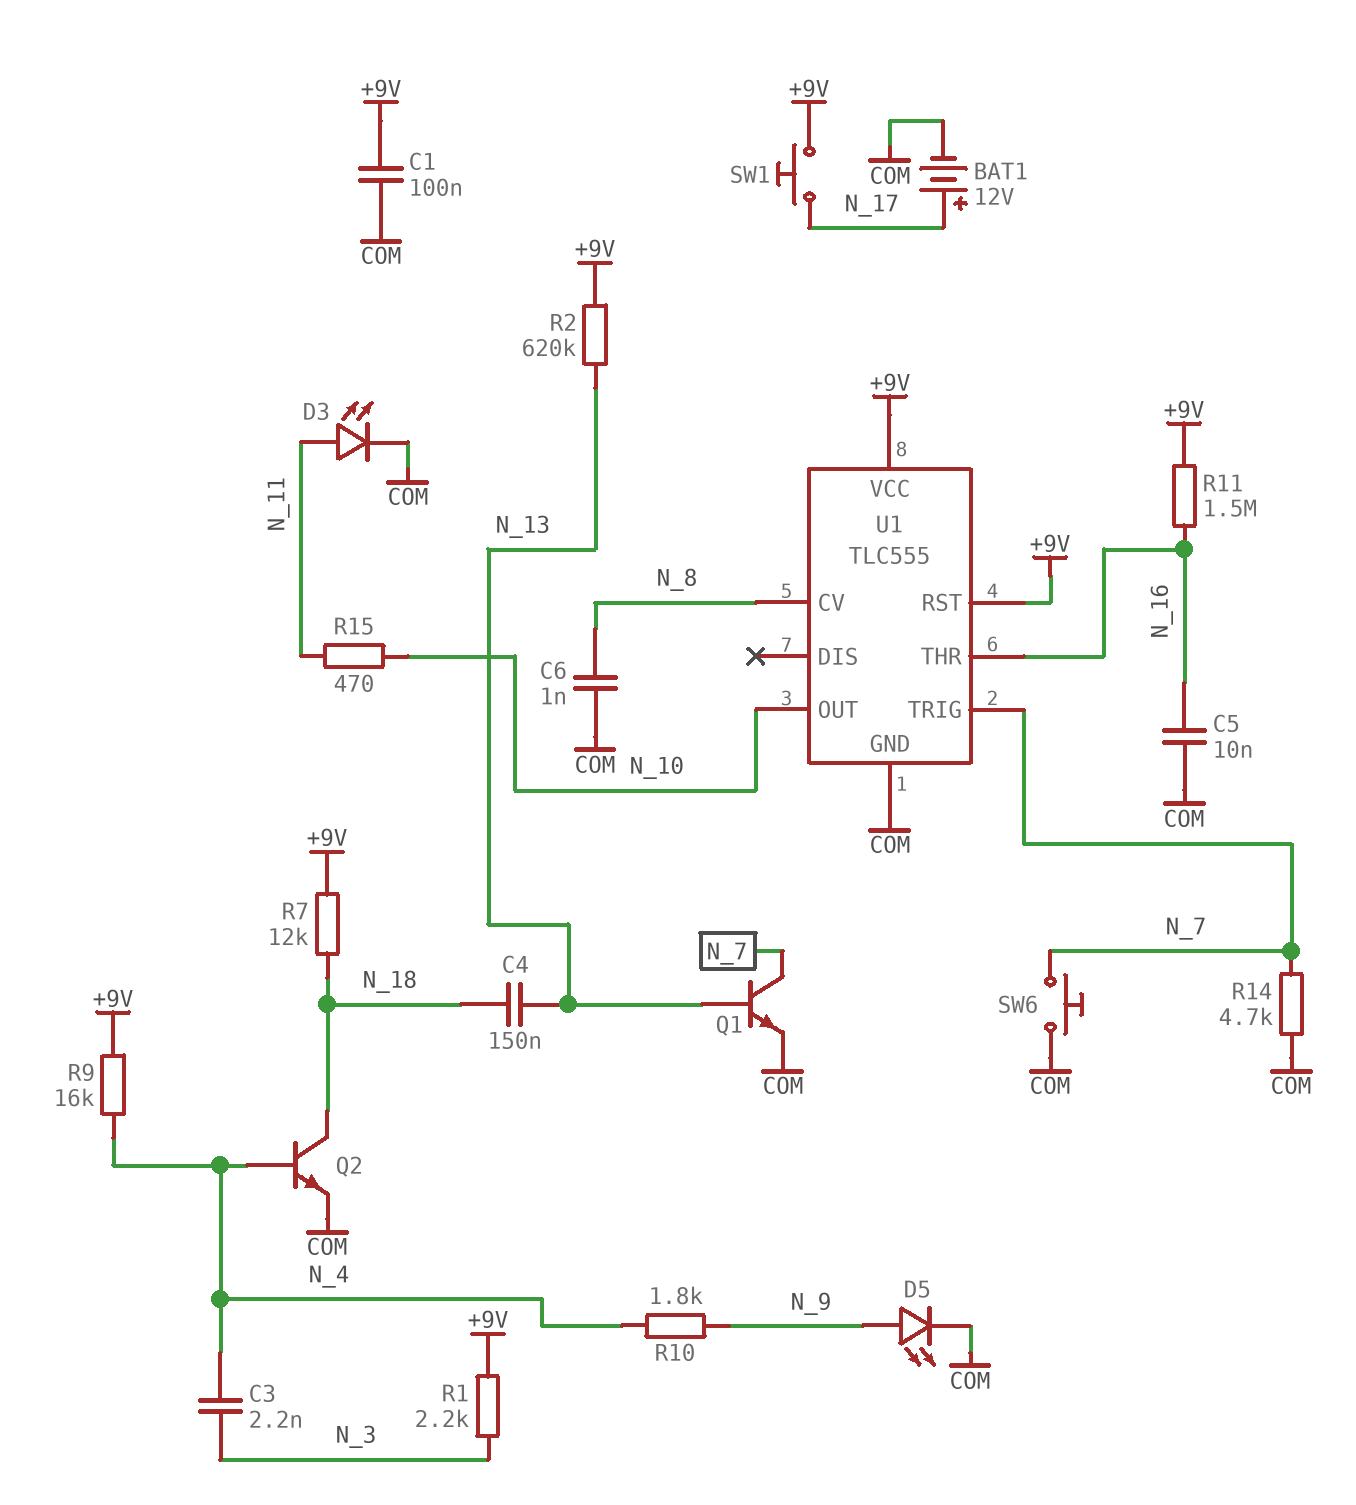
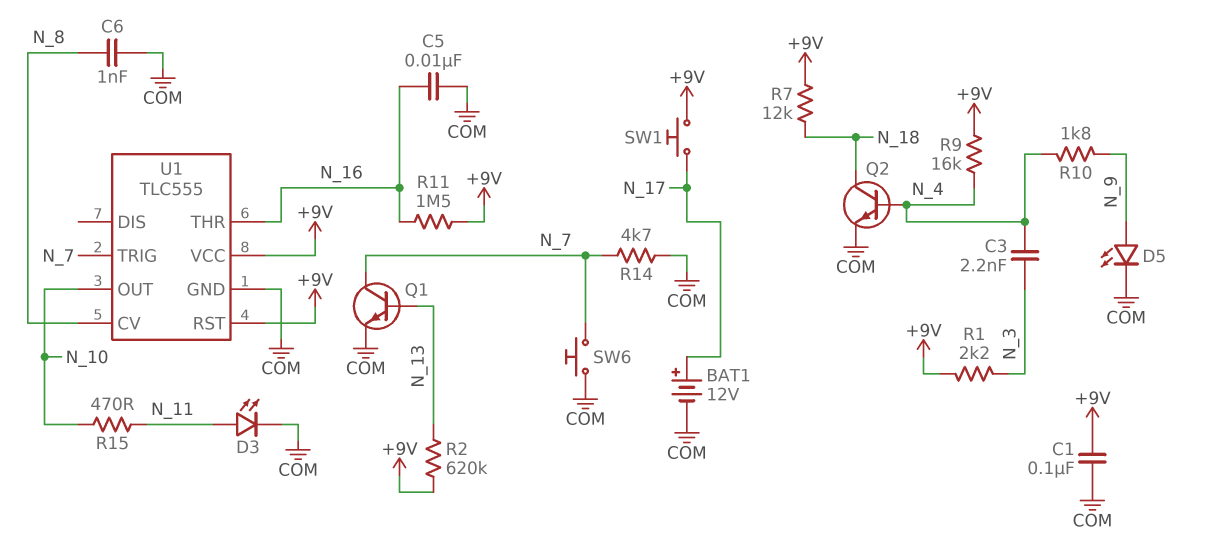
C4: 150nF (N_13, N_18) -> none

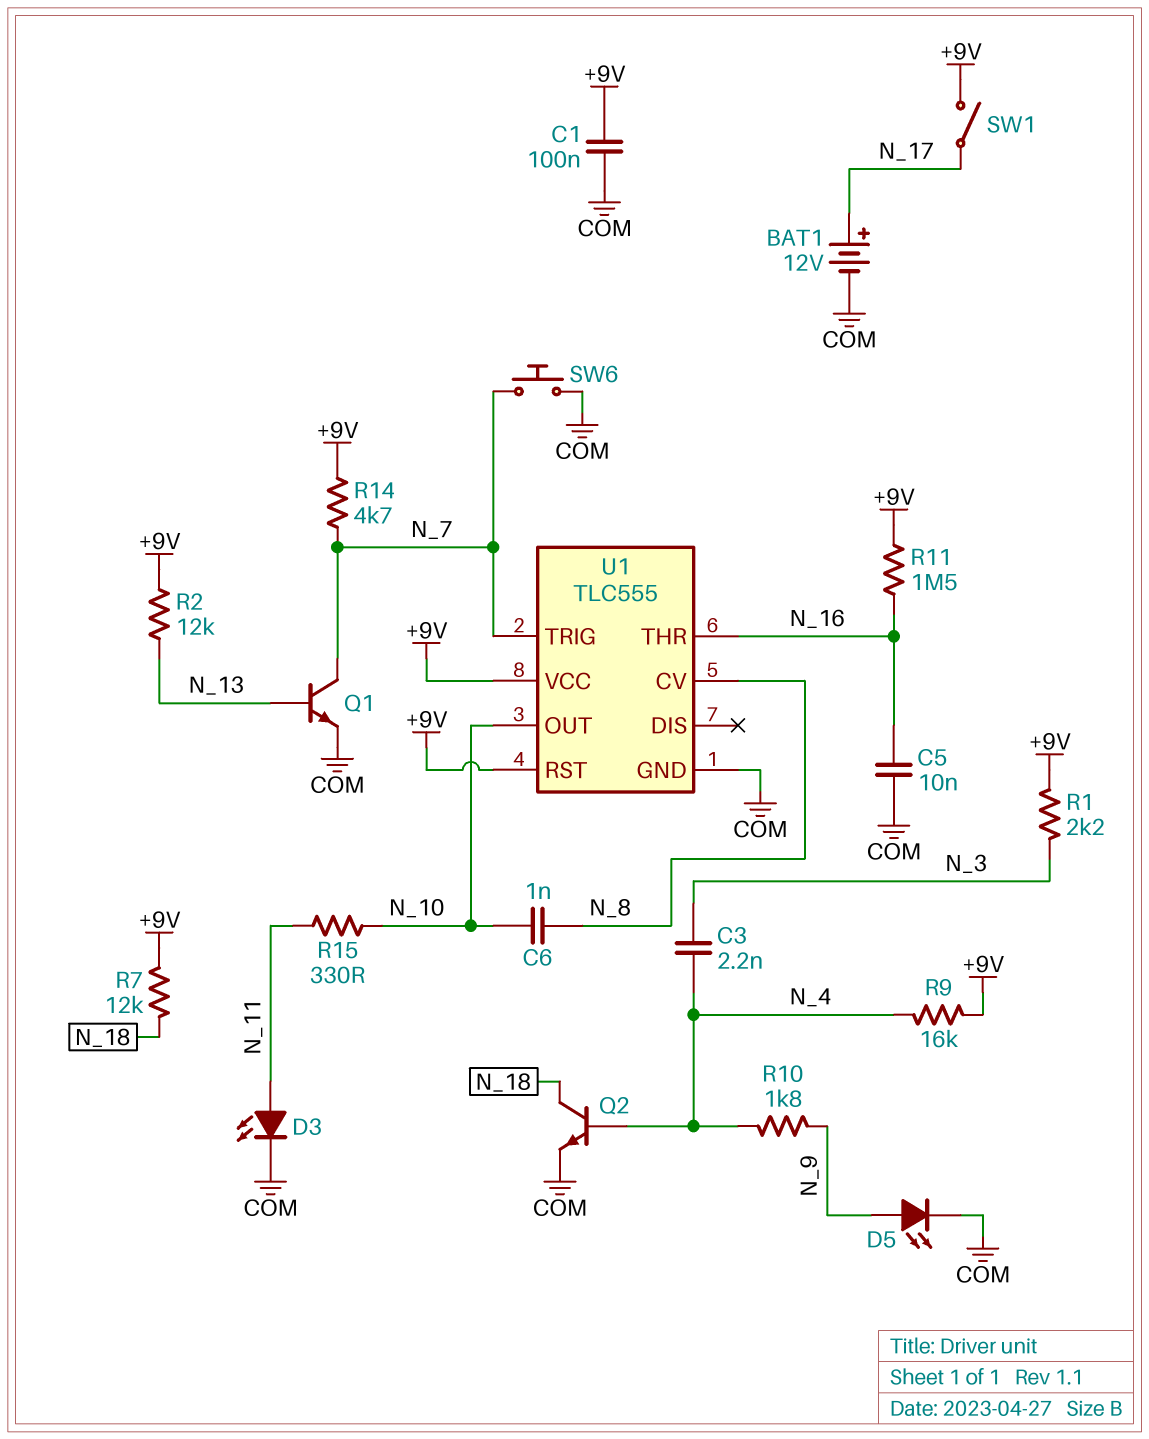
C6: 1nF (COM, N_8) -> 1nF (N_8, N_10)
R2: 620k (+9V, N_13) -> 12k (+9V, N_13)
R14: 4.7k (COM, N_7) -> 4.7k (+9V, N_7)
R15: 470 (N_10, N_11) -> 330 (N_10, N_11)
SW1: button (+9V, N_17) -> switch (+9V, N_17)

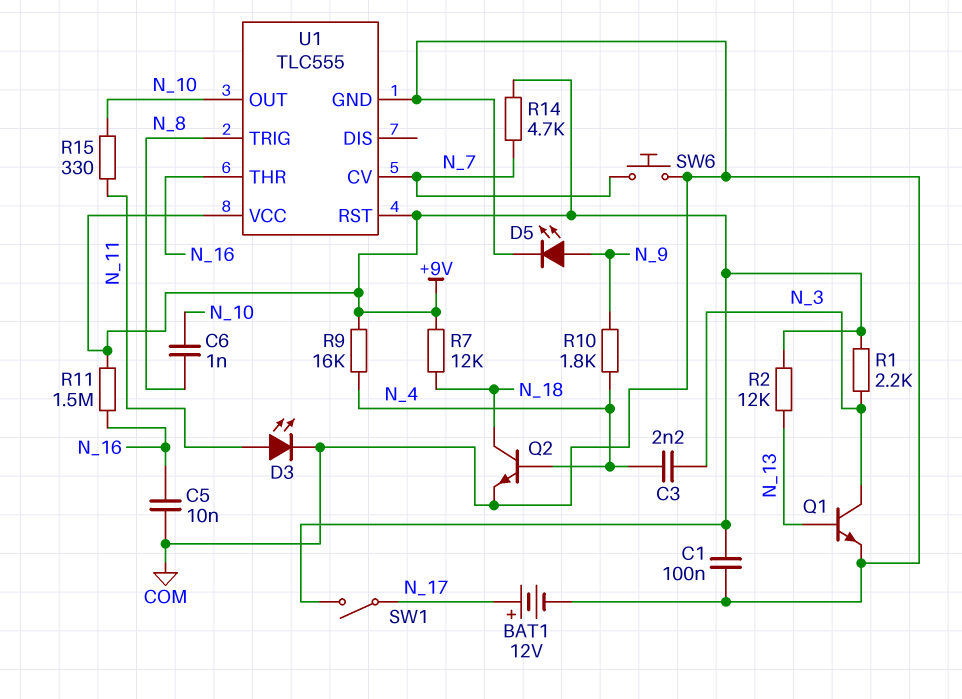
Q1: NPN (B N_13, C N_7, E COM) -> NPN (B N_13, C N_3, E COM)
U1 pin CV: N_8 -> N_7
U1 pin TRIG: N_7 -> N_8

